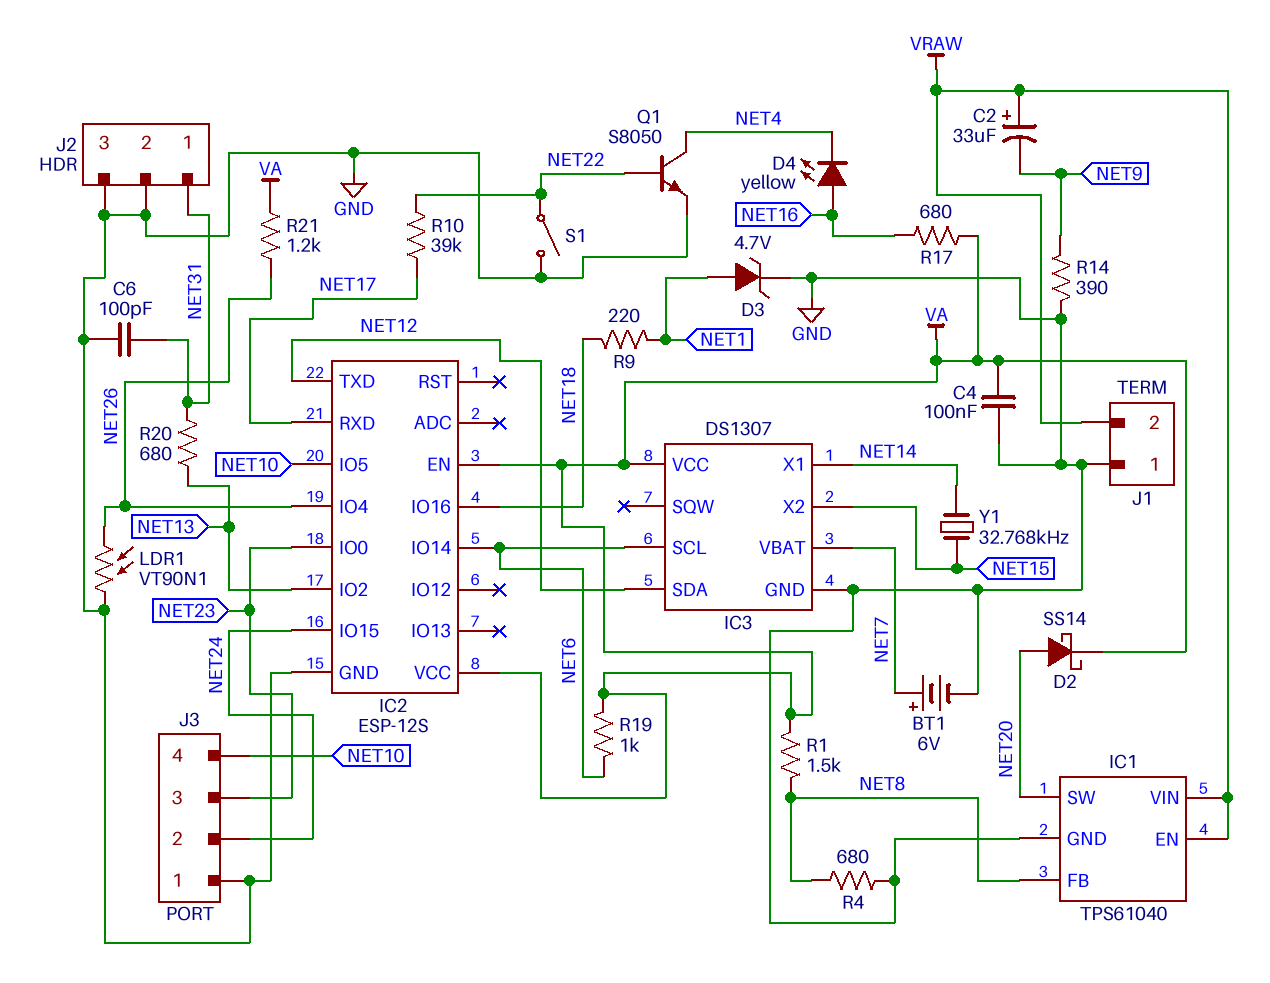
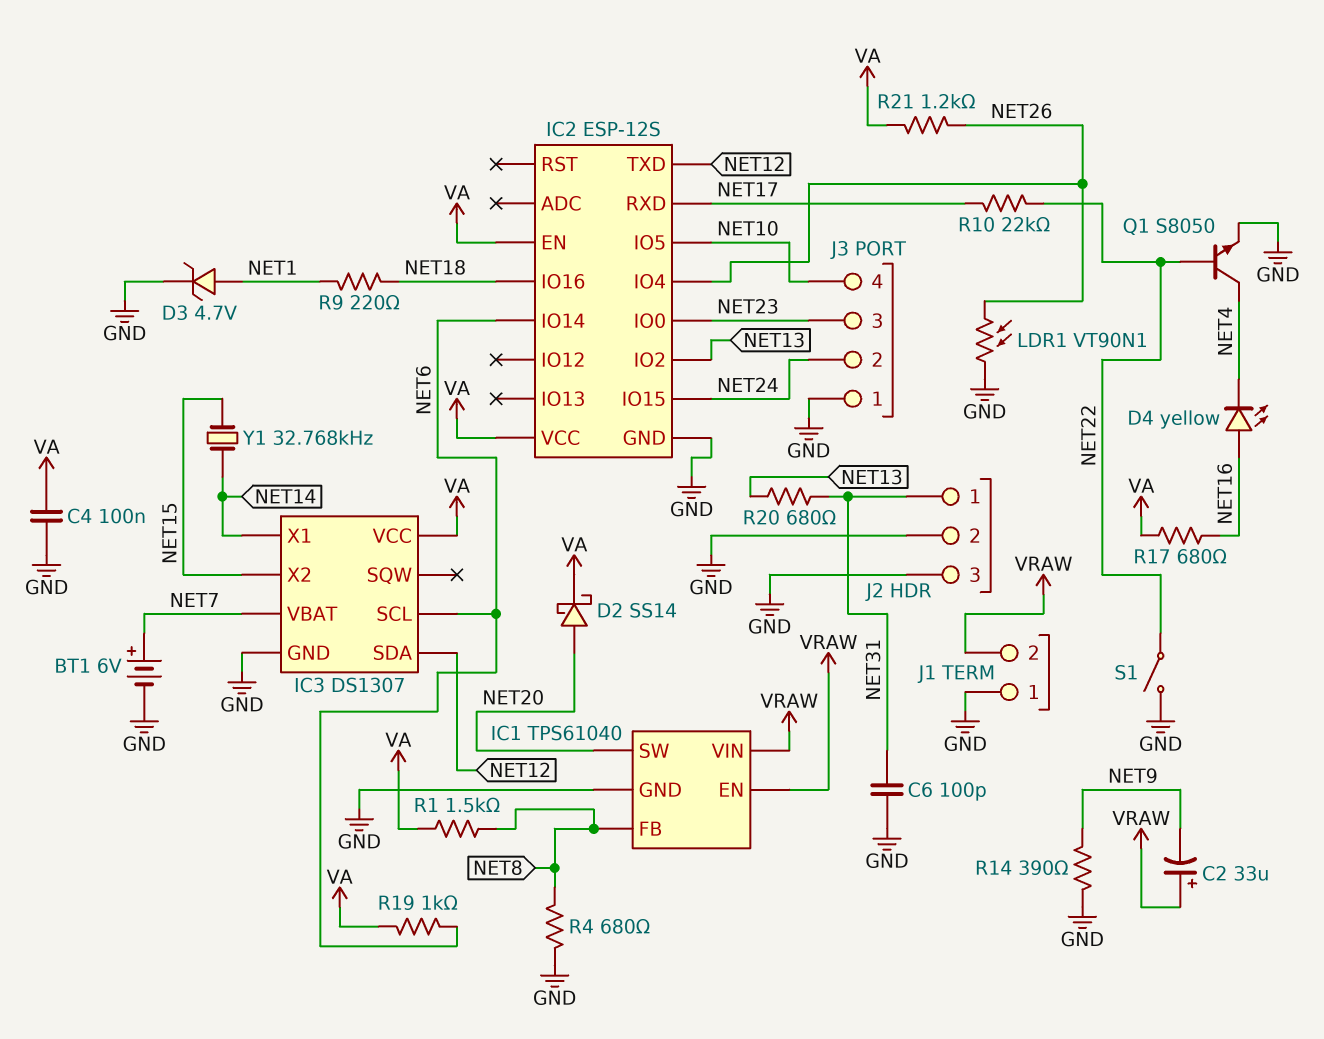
R10: 39k (NET17, NET22) -> 22k (NET17, NET22)

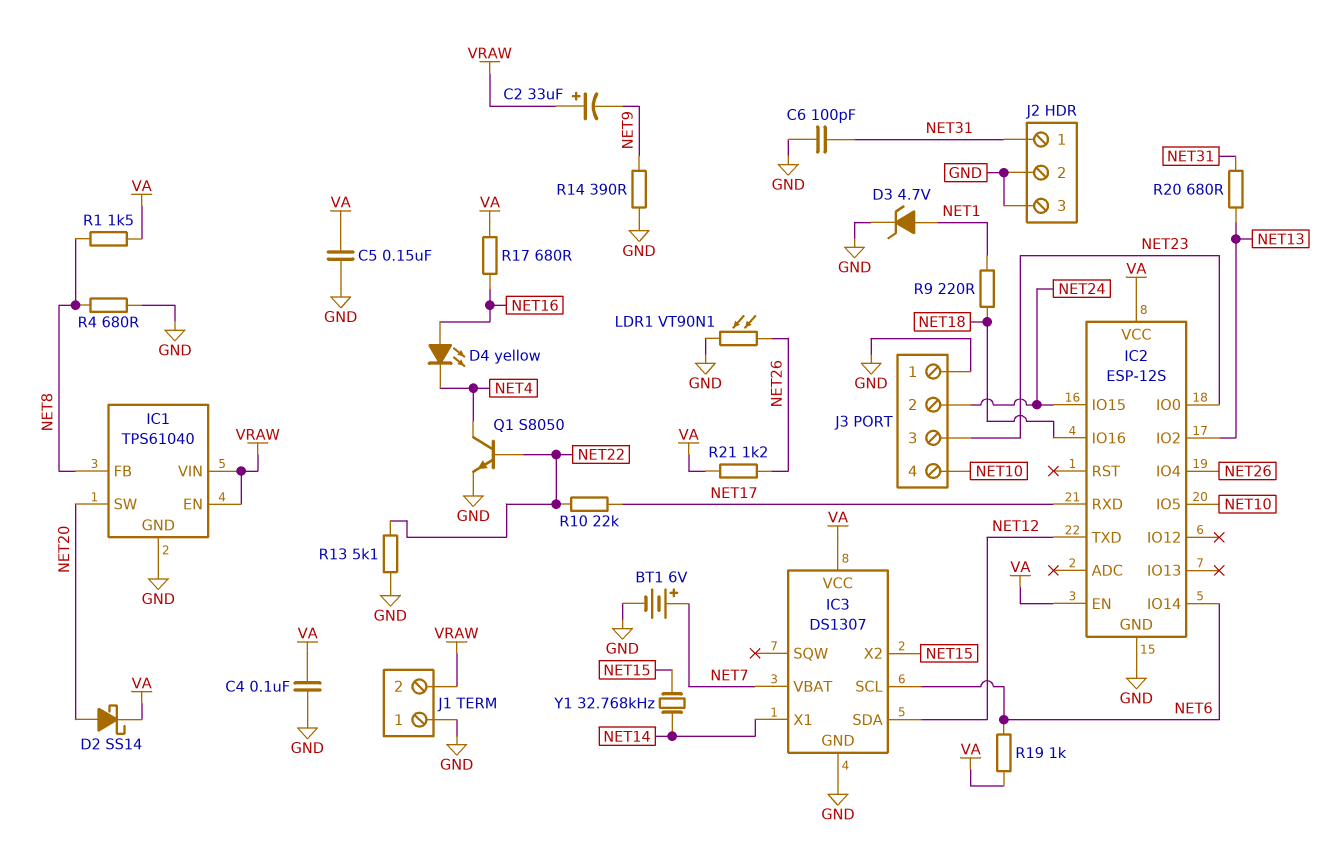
C5: none -> 150nF (GND, VA)
R13: none -> 5.1k (GND, NET22)
S1: switch (GND, NET22) -> none

